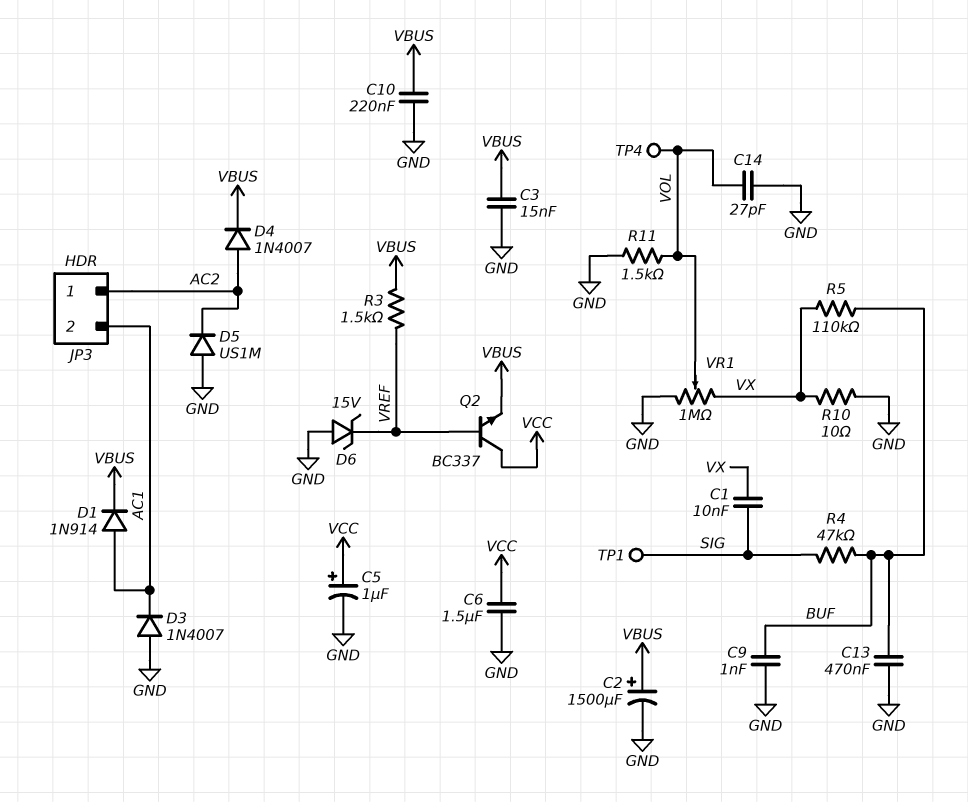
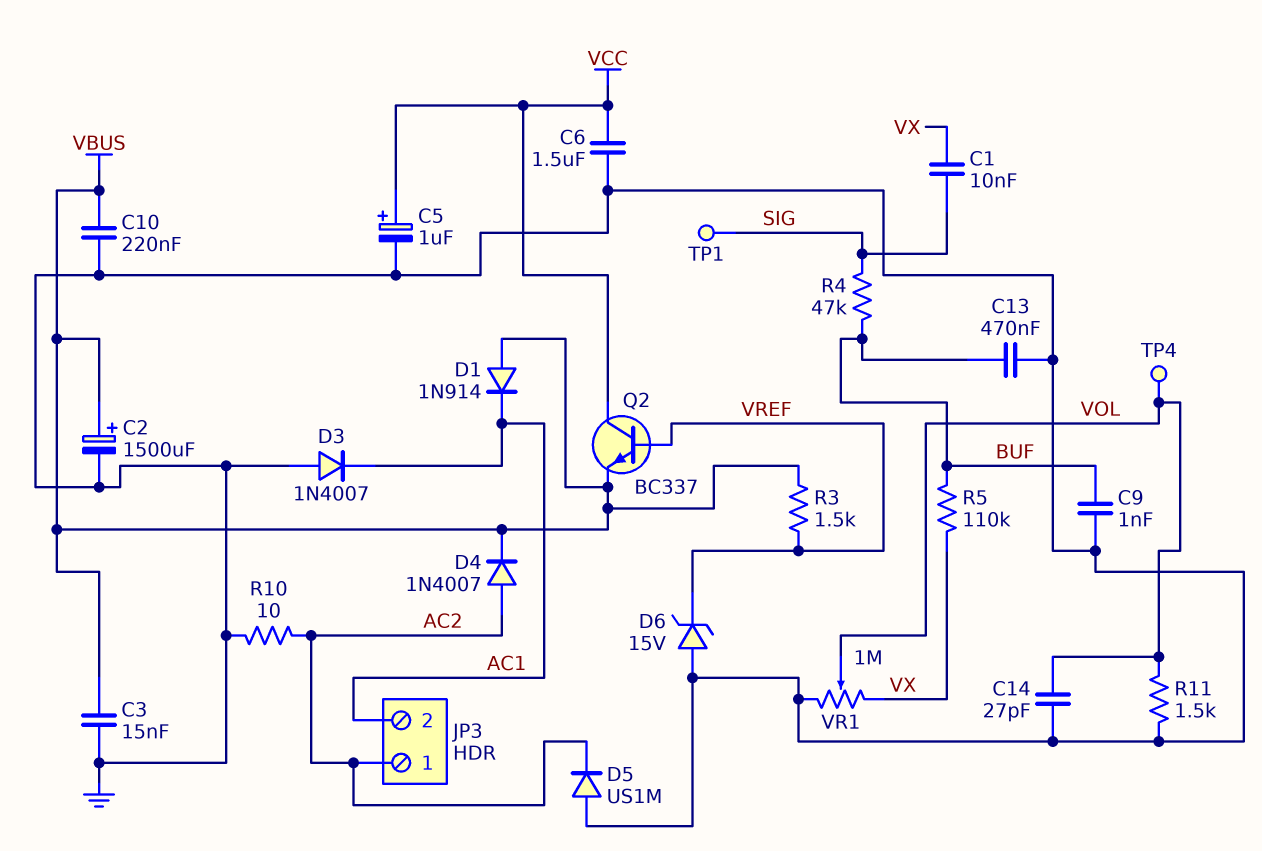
D1: diode 1N914 (A AC1, K VBUS) -> diode 1N914 (A VBUS, K AC1)
R10: 10 (GND, VX) -> 10 (AC2, GND)

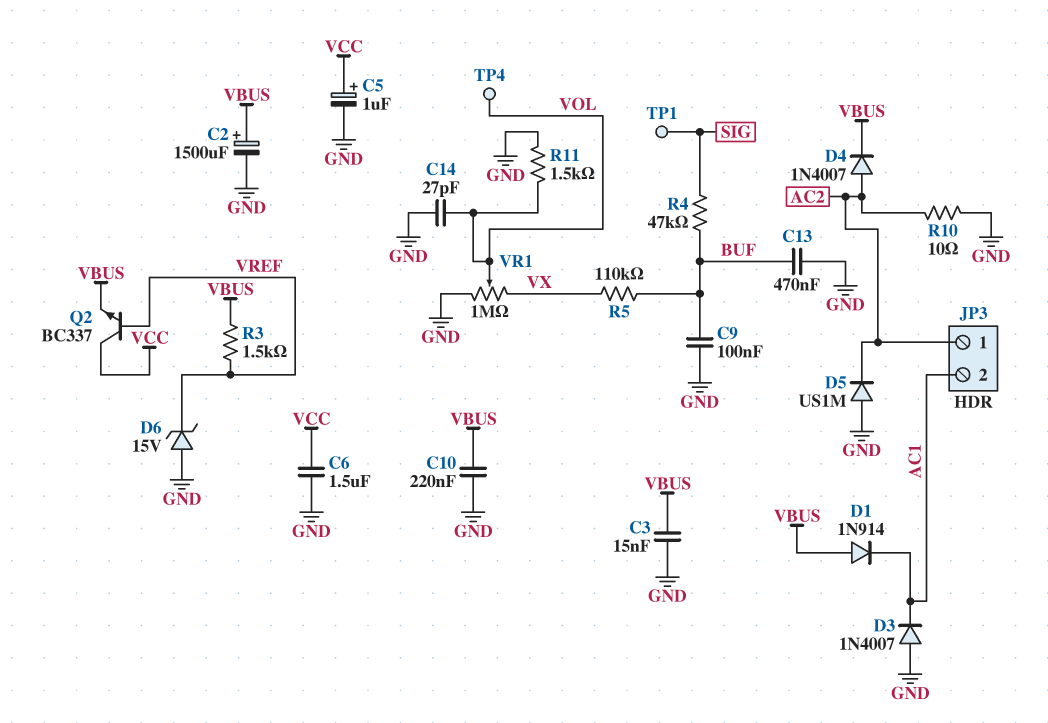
C1: 10nF (SIG, VX) -> none
C9: 1nF (BUF, GND) -> 100nF (BUF, GND)

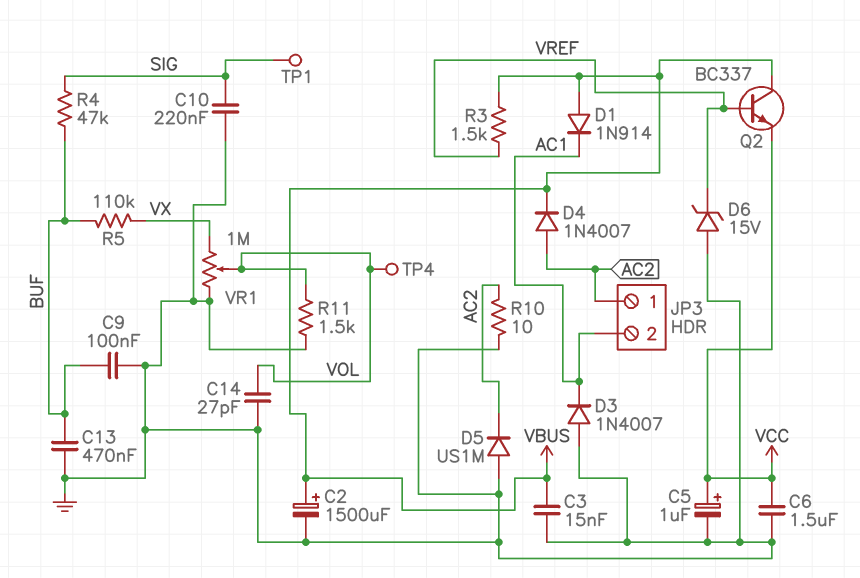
C10: 220nF (GND, VBUS) -> 220nF (GND, SIG)
Q2: NPN BC337 (B VREF, C VCC, E VBUS) -> NPN BC337 (B VREF, C VBUS, E VCC)

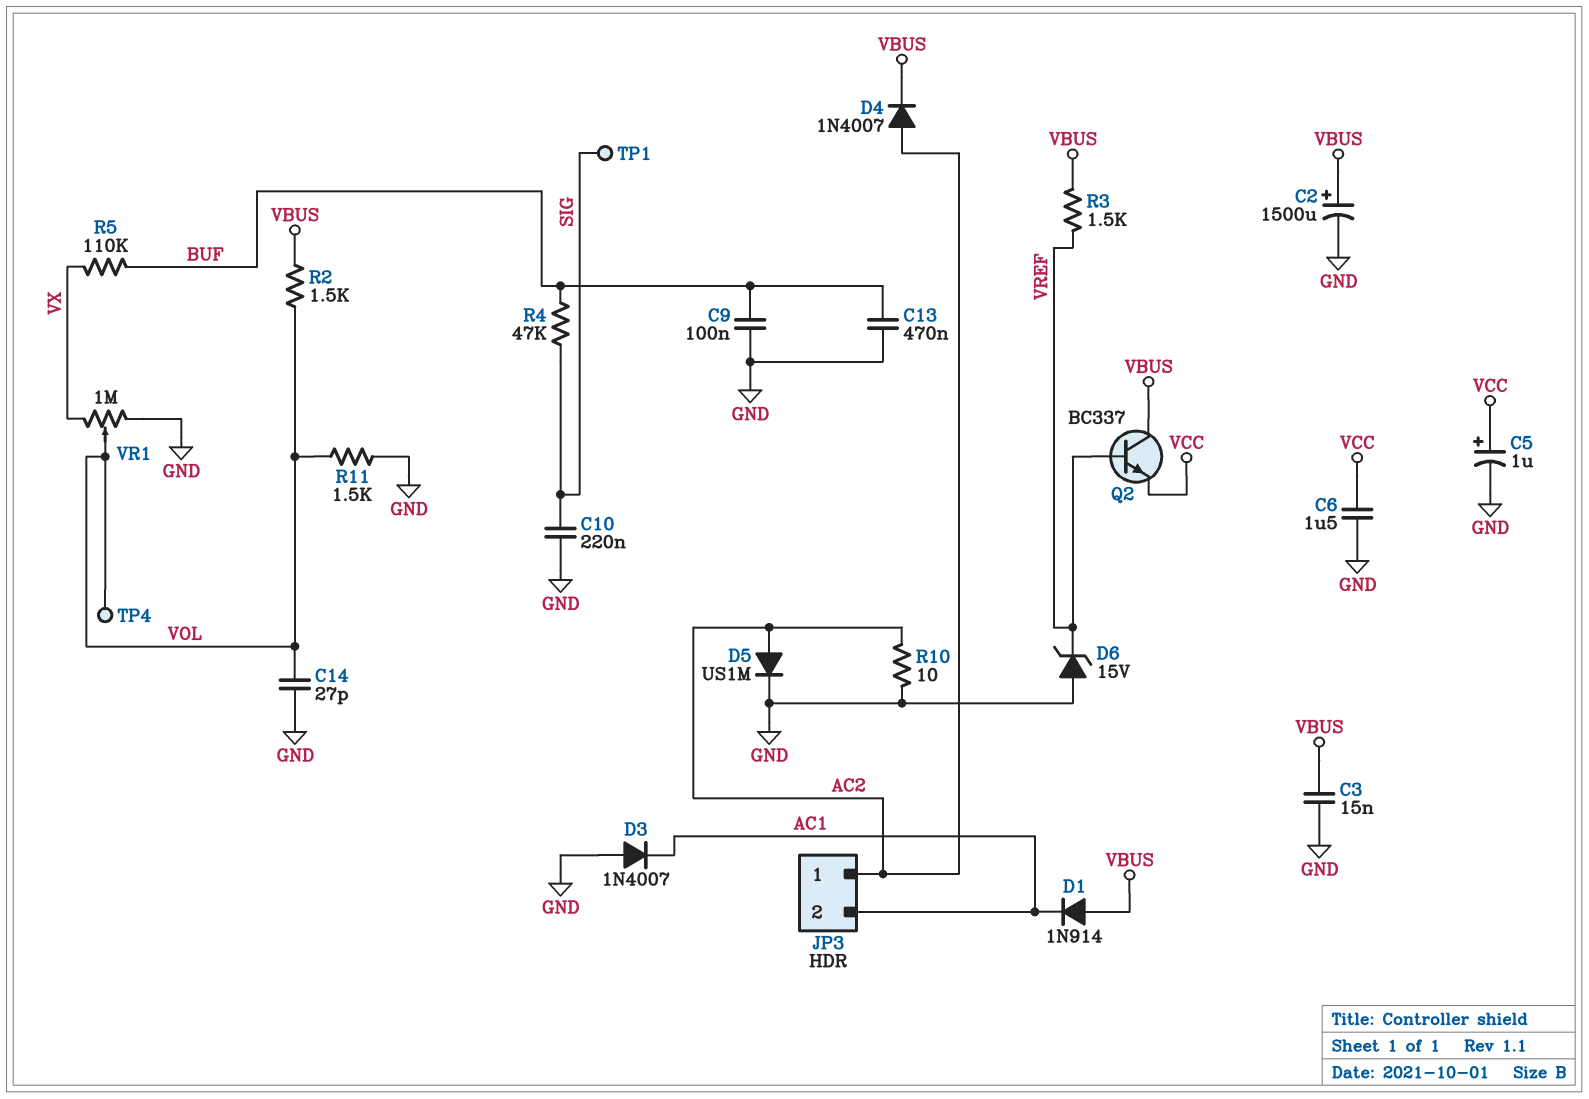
D5: diode US1M (A GND, K AC2) -> diode US1M (A AC2, K GND)
R2: none -> 1.5k (VBUS, VOL)

